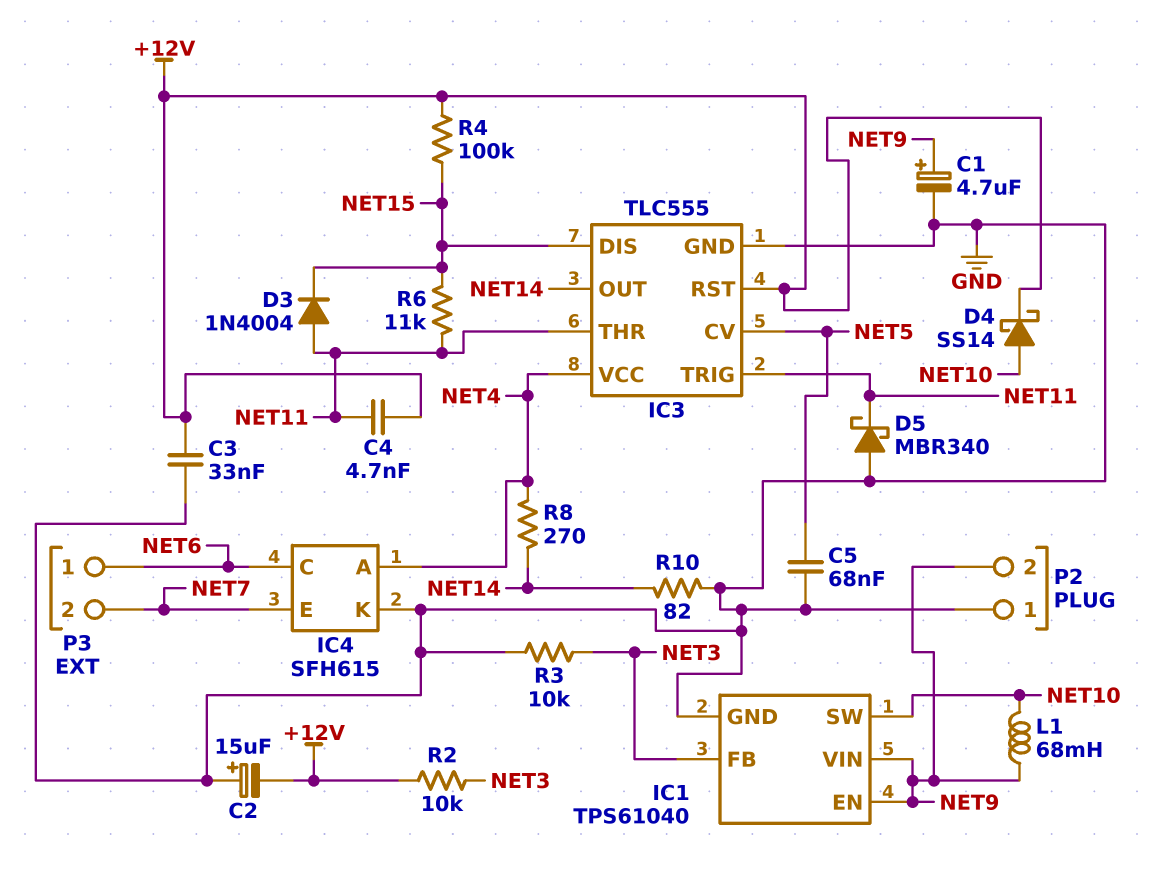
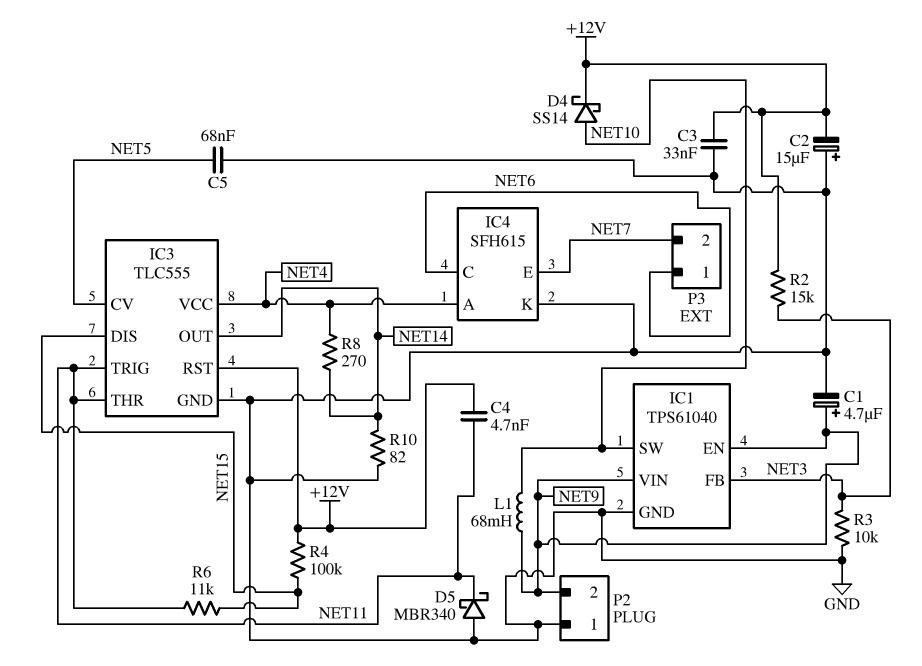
D3: diode 1N4004 (A NET11, K NET15) -> none
R2: 10k (+12V, NET3) -> 15k (+12V, NET3)

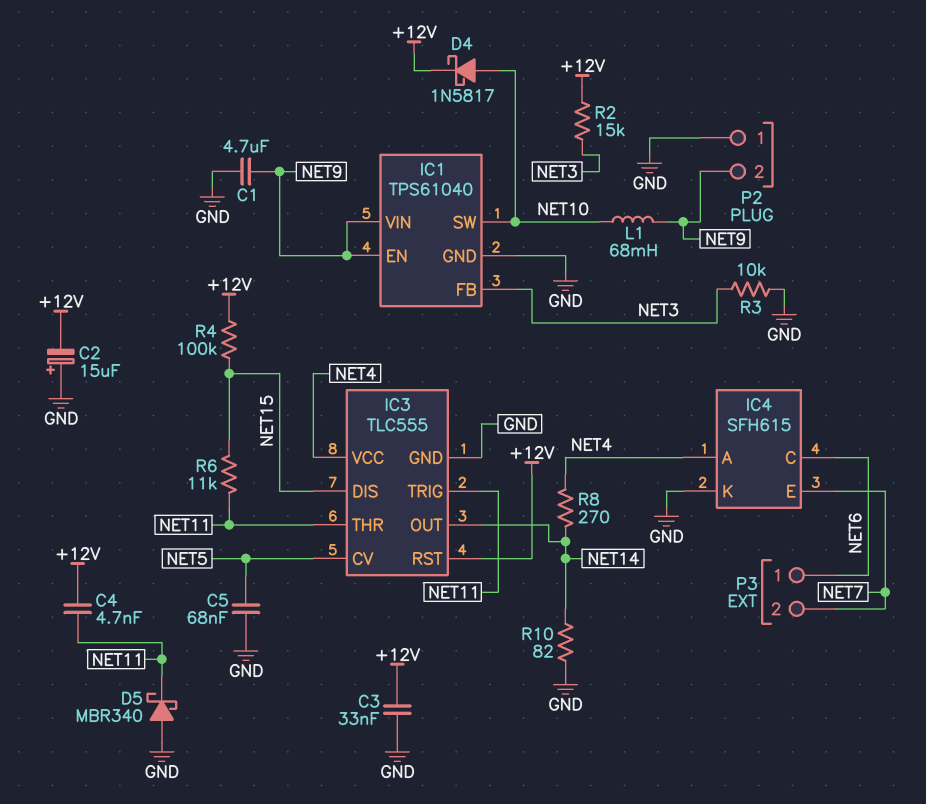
C1: 4.7uF (plus NET9, minus GND) -> 4.7uF (GND, NET9)
D4: schottky SS14 (A NET10, K +12V) -> schottky 1N5817 (A NET10, K +12V)

